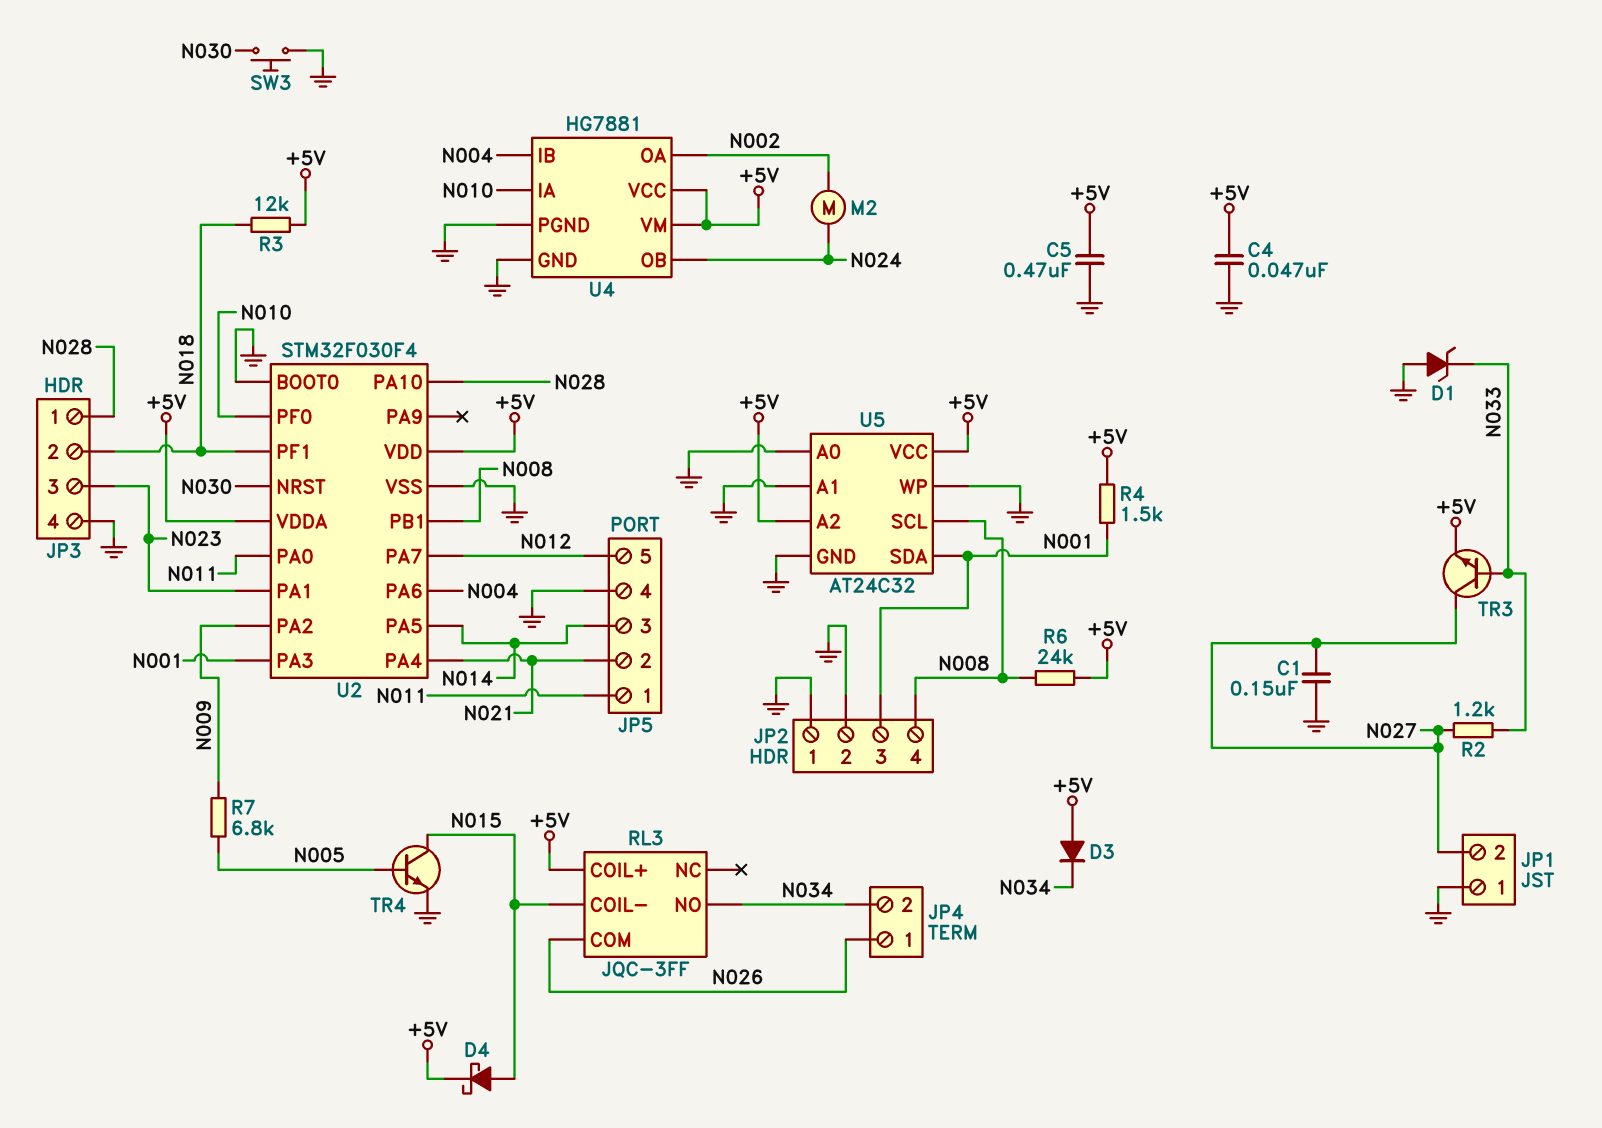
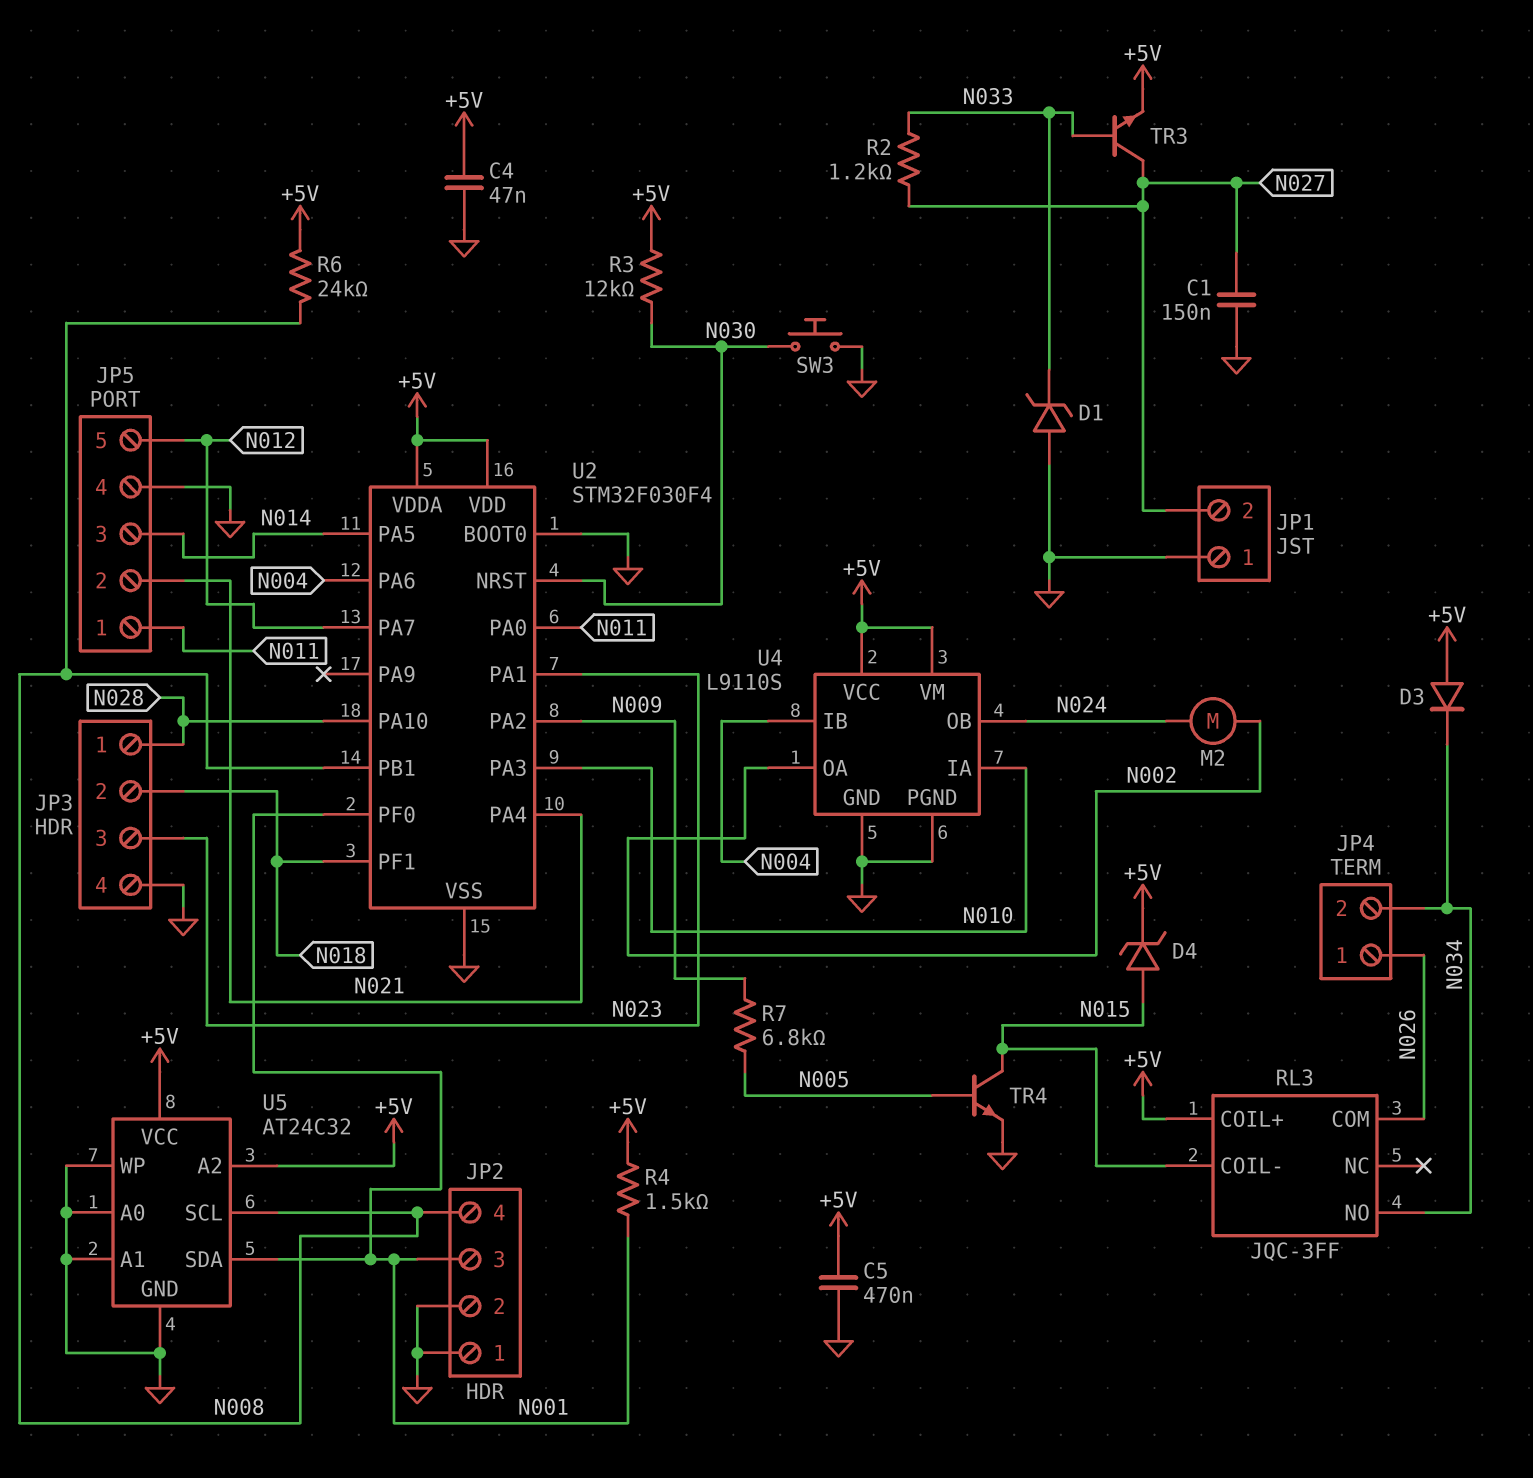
D4: schottky (A N015, K +5V) -> zener (A N015, K +5V)
R3: 12k (+5V, N018) -> 12k (+5V, N030)
U2 pin PA3: N001 -> N010
U2 pin PF0: N010 -> N001
U4: HG7881 -> L9110S

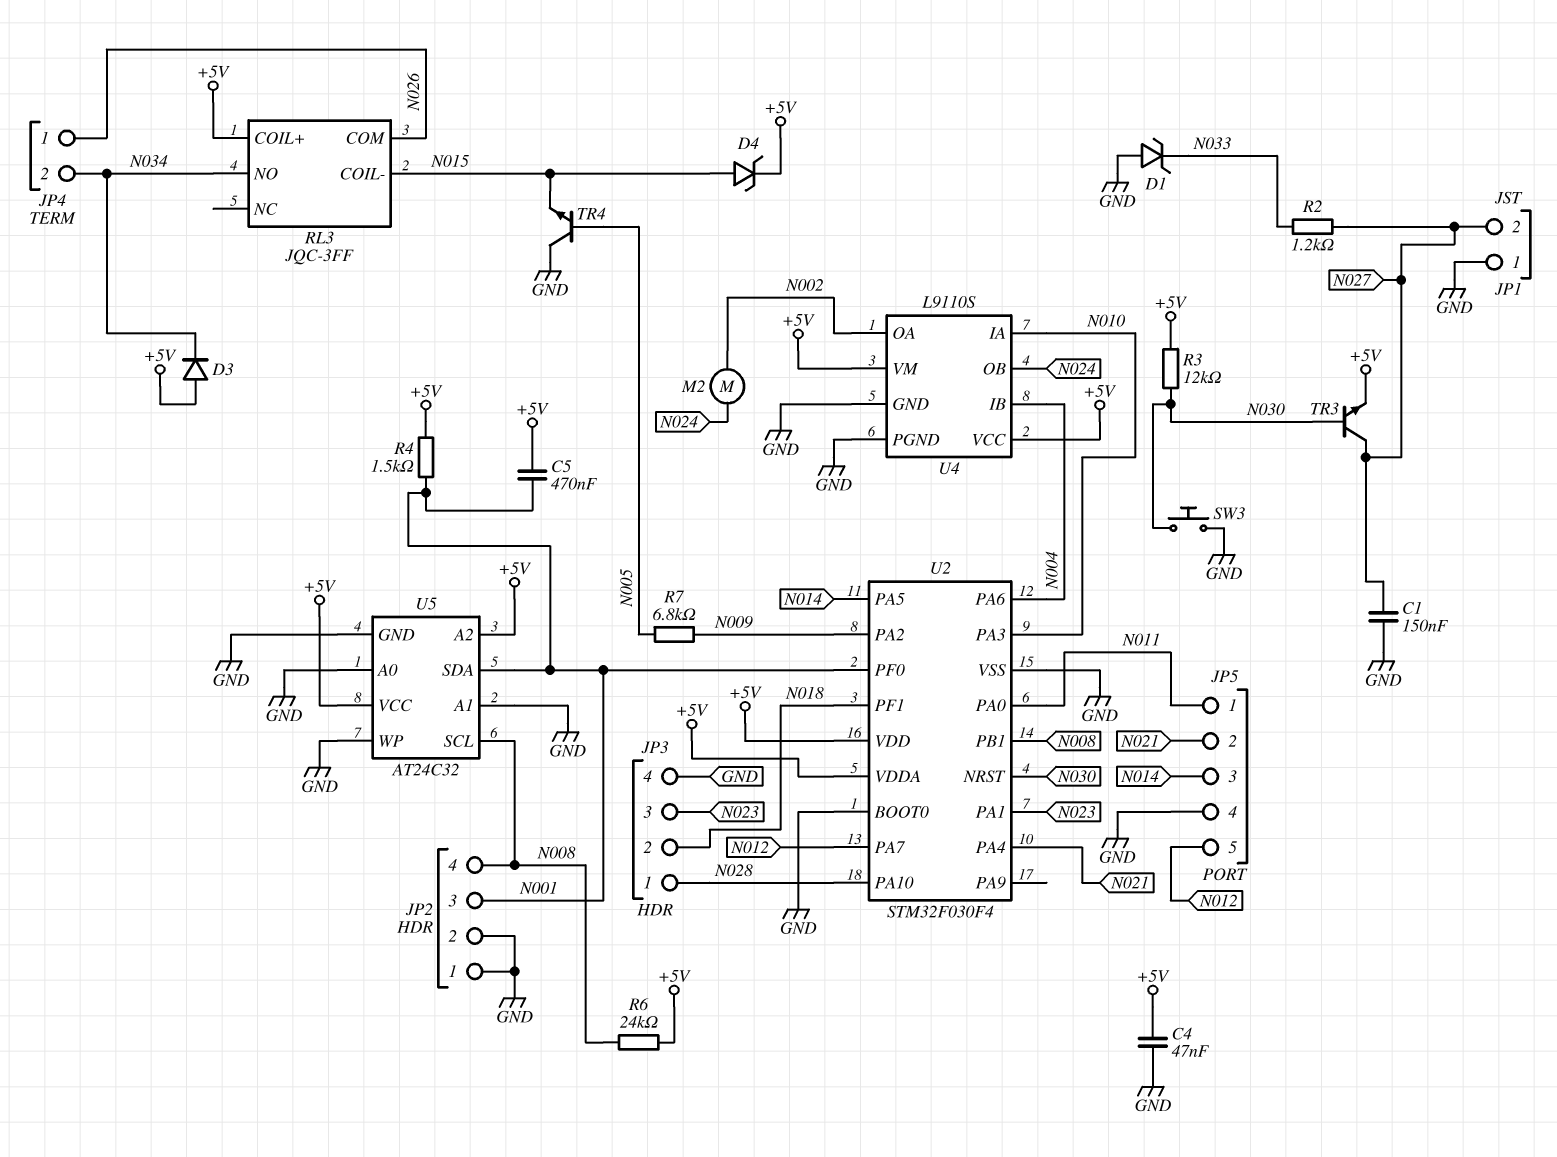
C5: 470nF (+5V, GND) -> 470nF (+5V, N001)
TR3: NPN (B N033, C N027, E +5V) -> NPN (B N030, C N027, E +5V)
TR4: NPN (B N005, C N015, E GND) -> NPN (B N005, C GND, E N015)

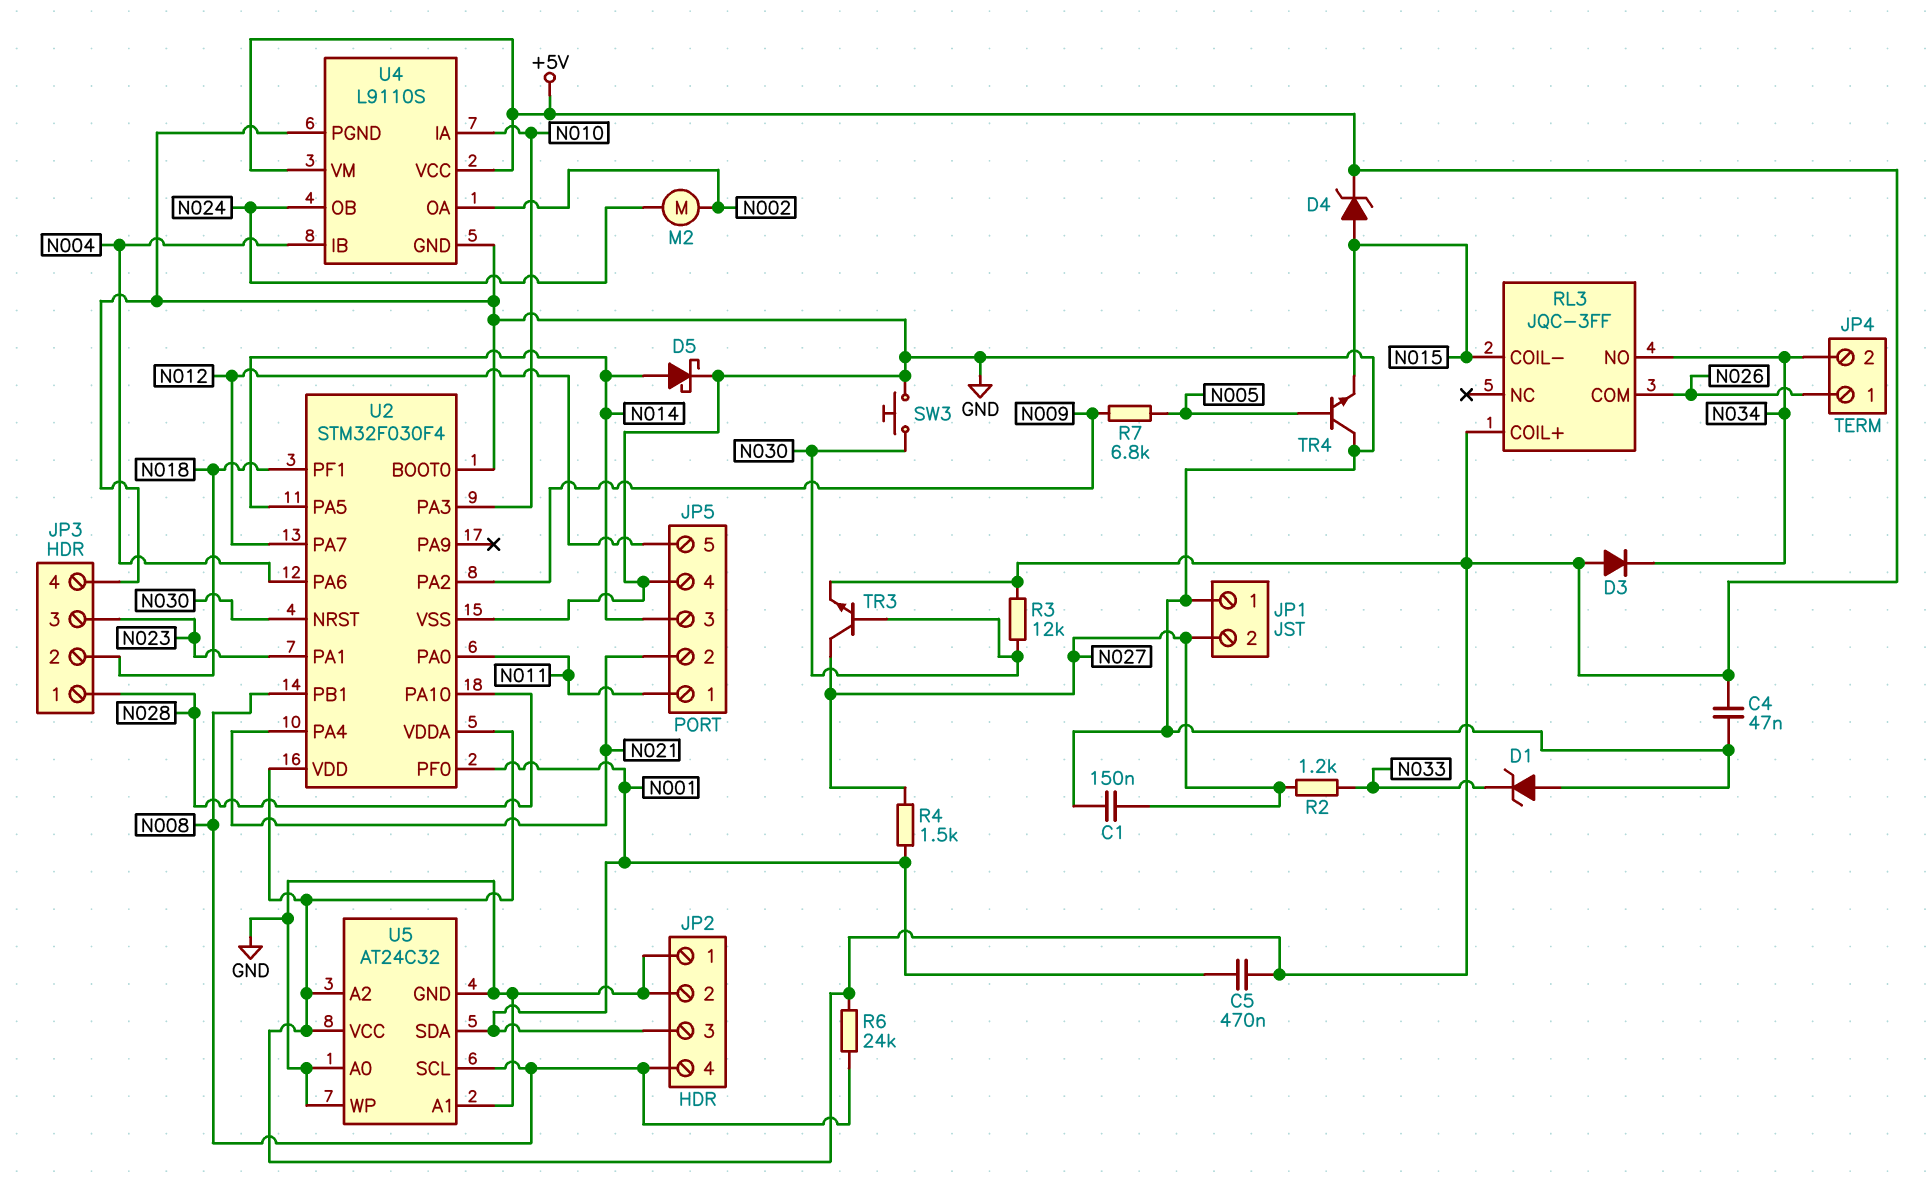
D5: none -> schottky (A N014, K GND)
R4: 1.5k (+5V, N001) -> 1.5k (N001, N027)

